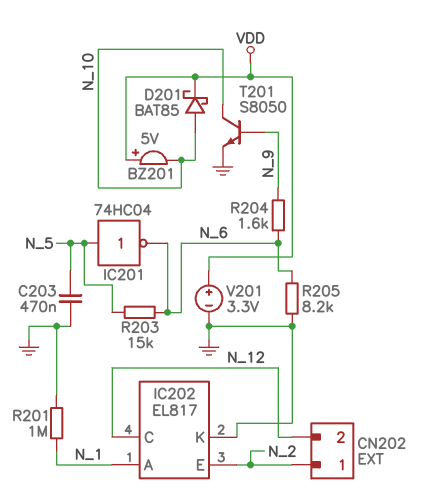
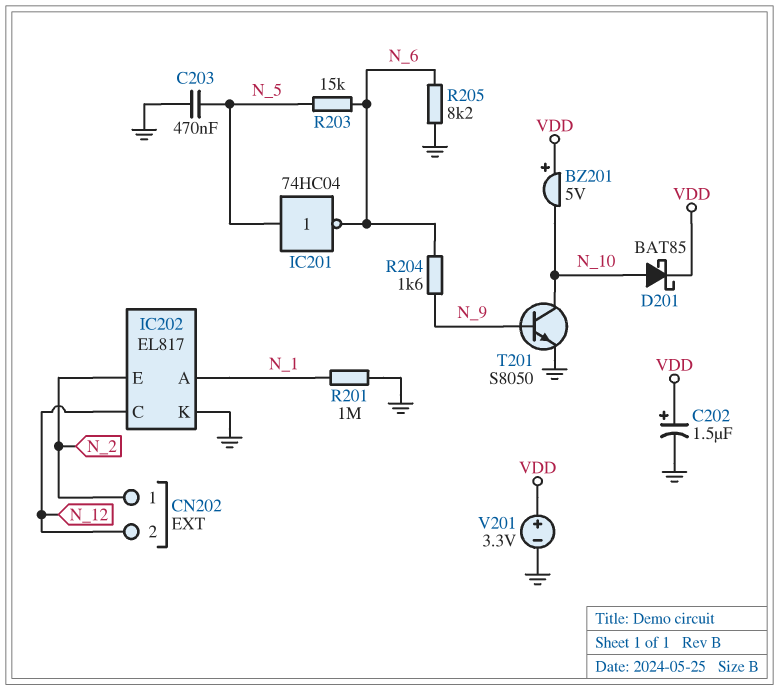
C202: none -> 1.5uF (plus VDD, minus GND)

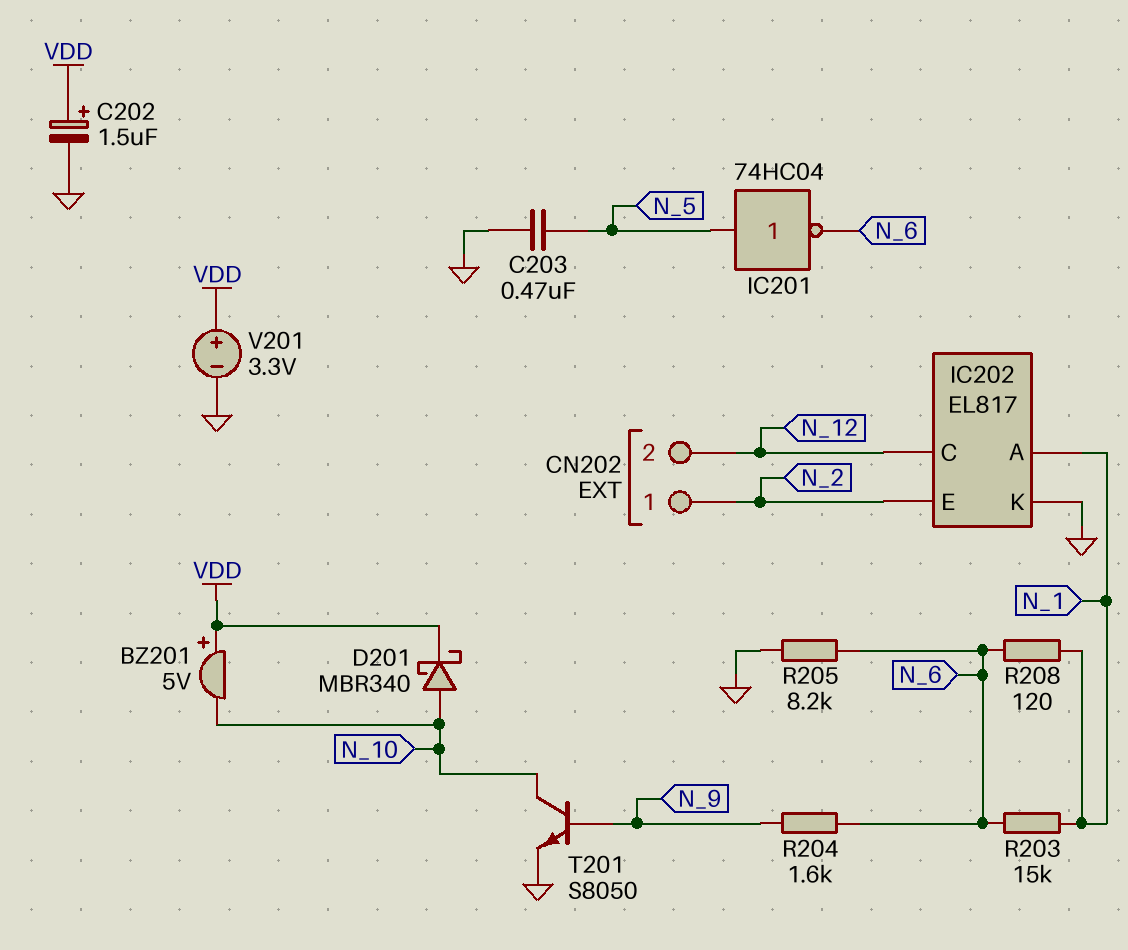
D201: schottky BAT85 (A N_10, K VDD) -> schottky MBR340 (A N_10, K VDD)
R201: 1M (GND, N_1) -> none
R203: 15k (N_5, N_6) -> 15k (N_1, N_6)
R208: none -> 120 (N_1, N_6)

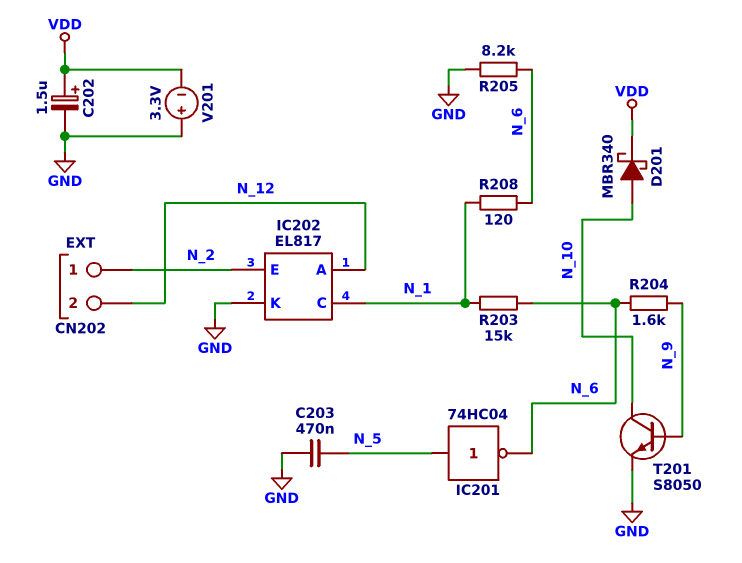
BZ201: buzzer 5V (plus VDD, minus N_10) -> none
IC202 pin A: N_1 -> N_12
IC202 pin C: N_12 -> N_1
V201: 3.3V (plus VDD, minus GND) -> 3.3V (plus GND, minus VDD)

